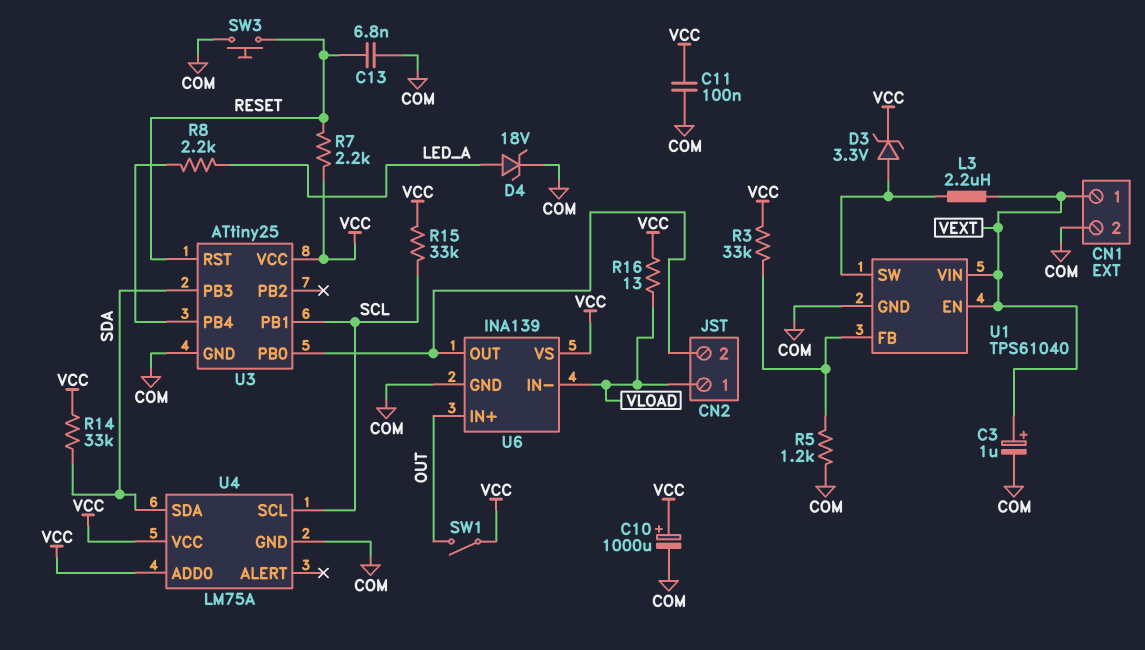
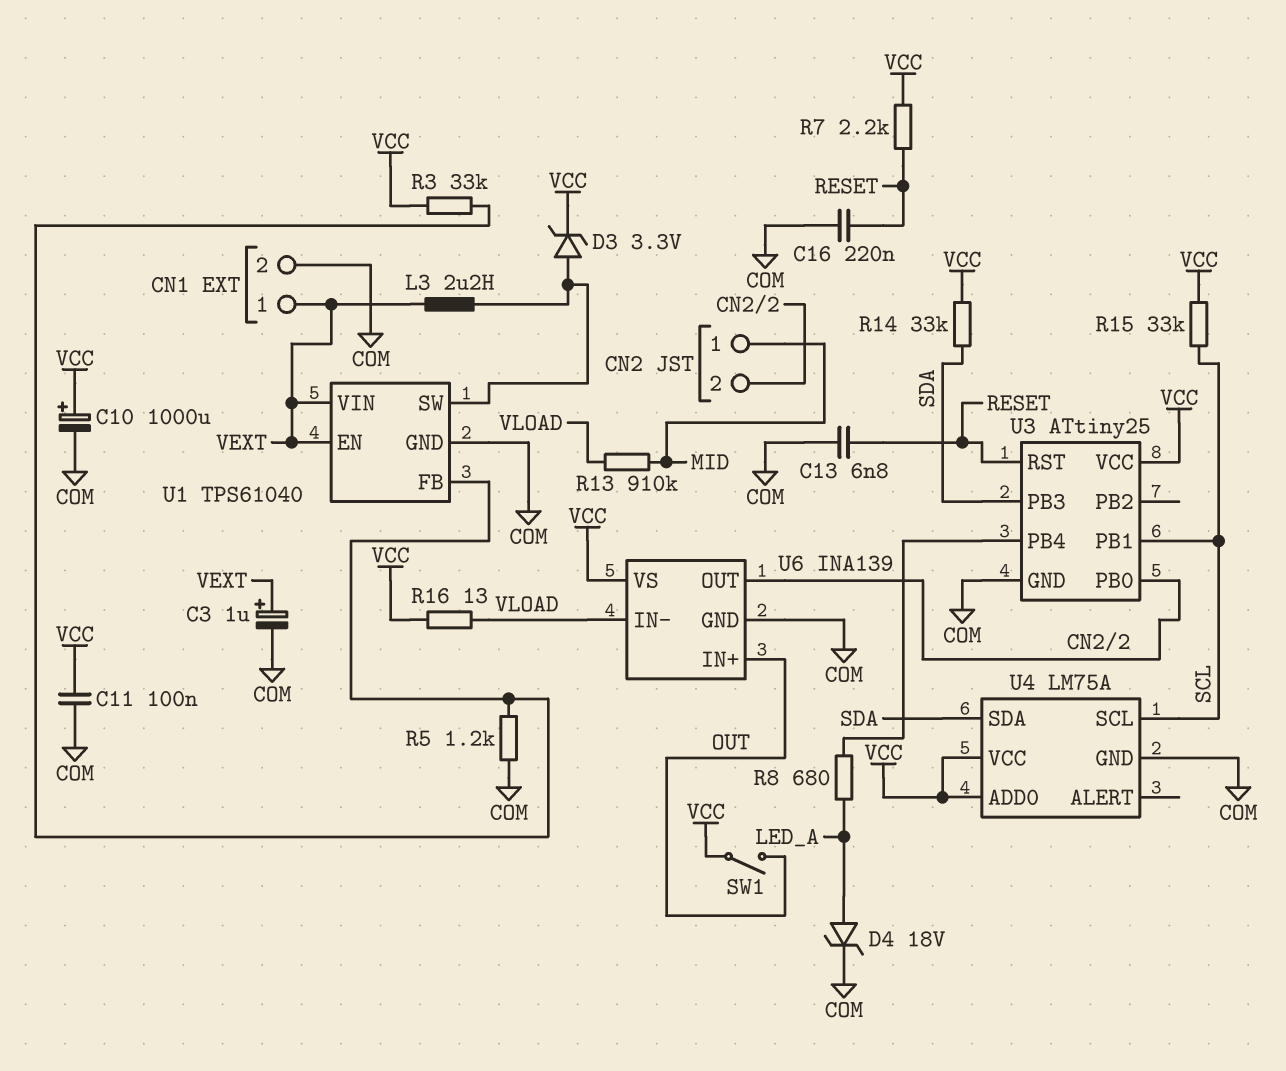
C16: none -> 220nF (COM, RESET)
CN2 pin 1: VLOAD -> MID
R8: 2.2k (LED_A, U3/PB4) -> 680 (LED_A, U3/PB4)
R13: none -> 910k (MID, VLOAD)
SW3: button (COM, RESET) -> none

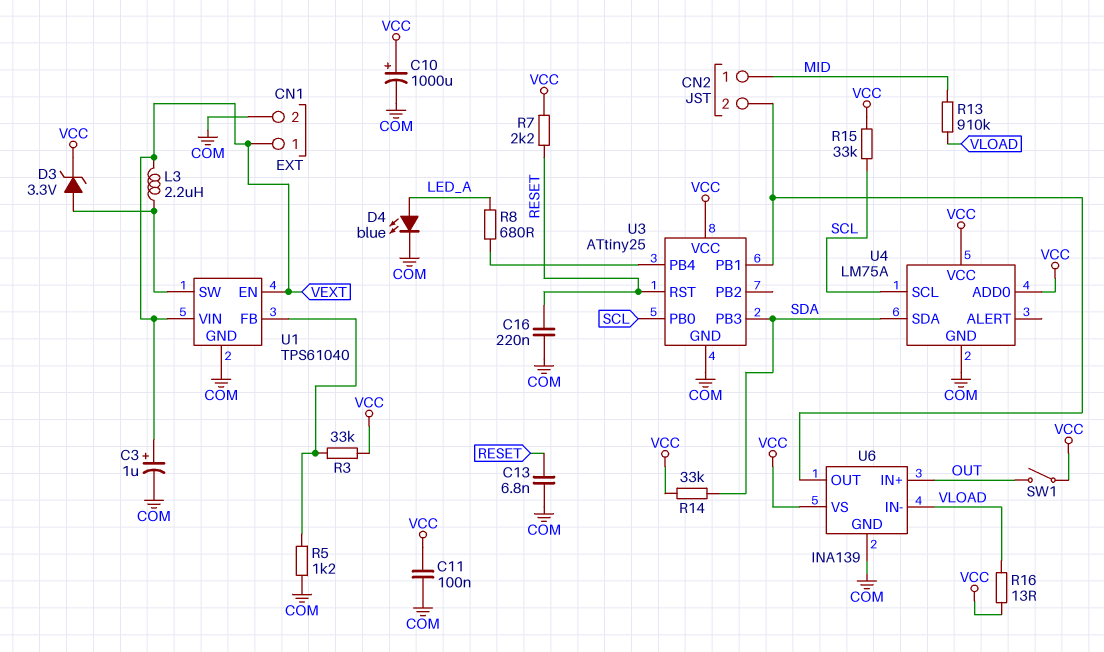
D4: zener 18V (A LED_A, K COM) -> LED blue (A LED_A, K COM)
U3 pin PB0: CN2/2 -> SCL
U3 pin PB1: SCL -> CN2/2

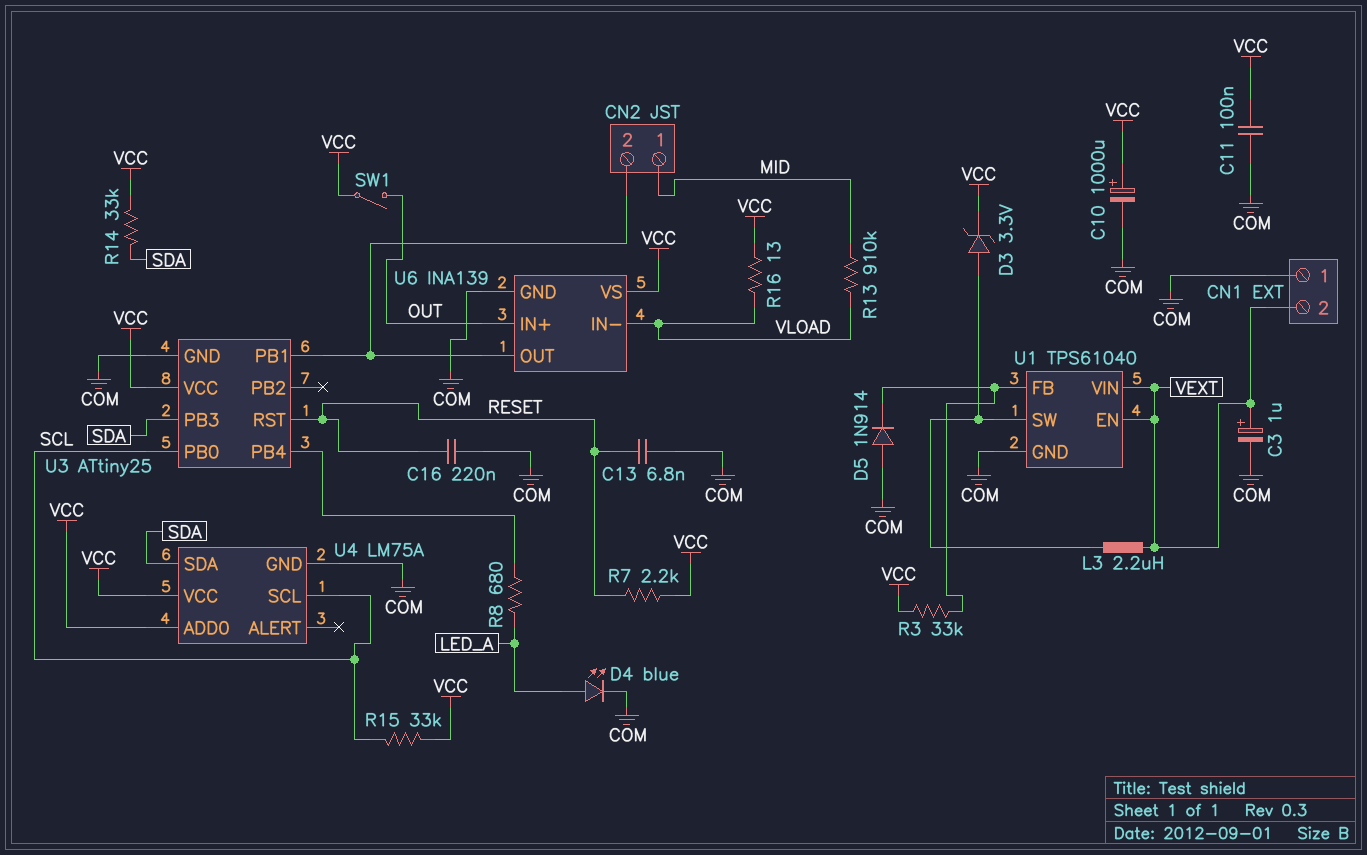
CN1 pin 1: VEXT -> COM
CN1 pin 2: COM -> VEXT
D5: none -> diode 1N914 (A COM, K U1/FB)
R5: 1.2k (COM, U1/FB) -> none

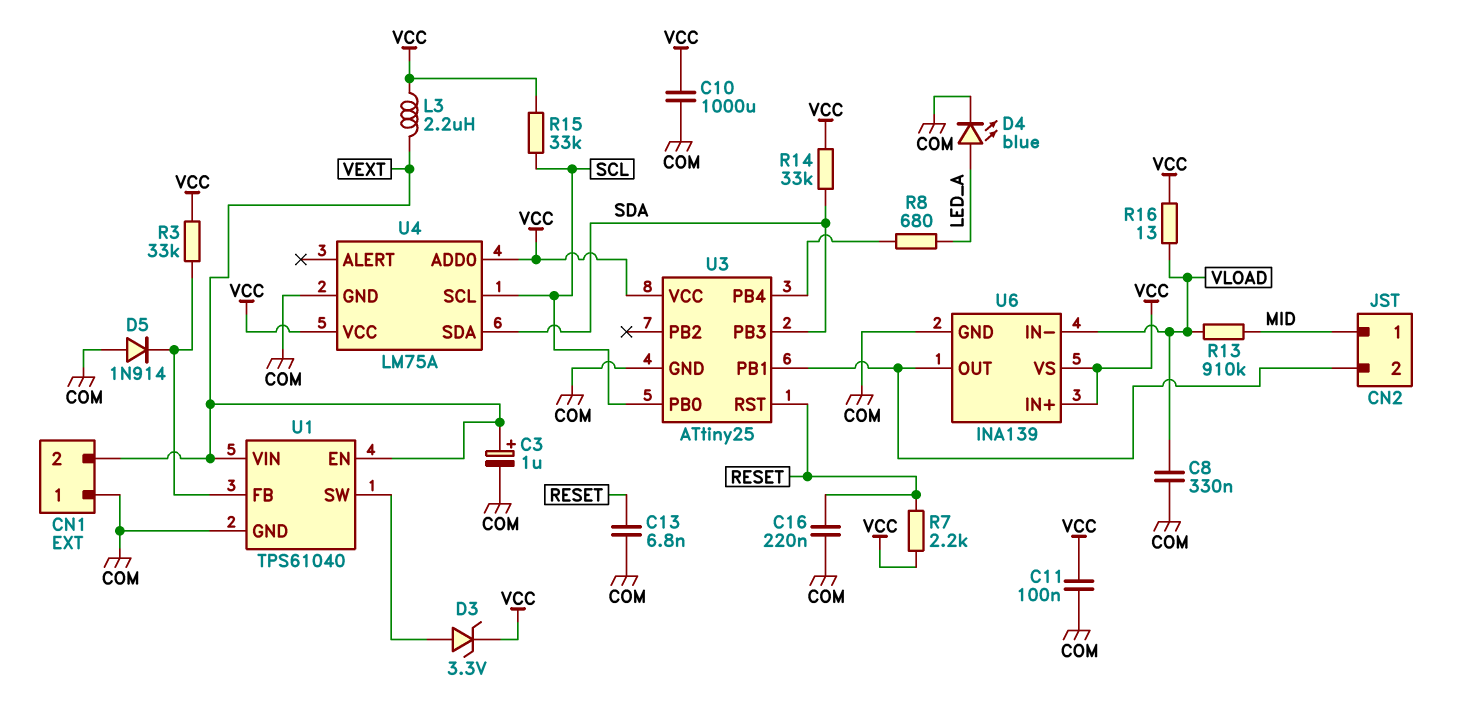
C8: none -> 330nF (COM, VLOAD)
C10: 1000uF (plus VCC, minus COM) -> 1000uF (COM, VCC)
L3: 2.2uH (U1/SW, VEXT) -> 2.2uH (VCC, VEXT)
SW1: switch (OUT, VCC) -> none
U6 pin IN+: OUT -> VCC

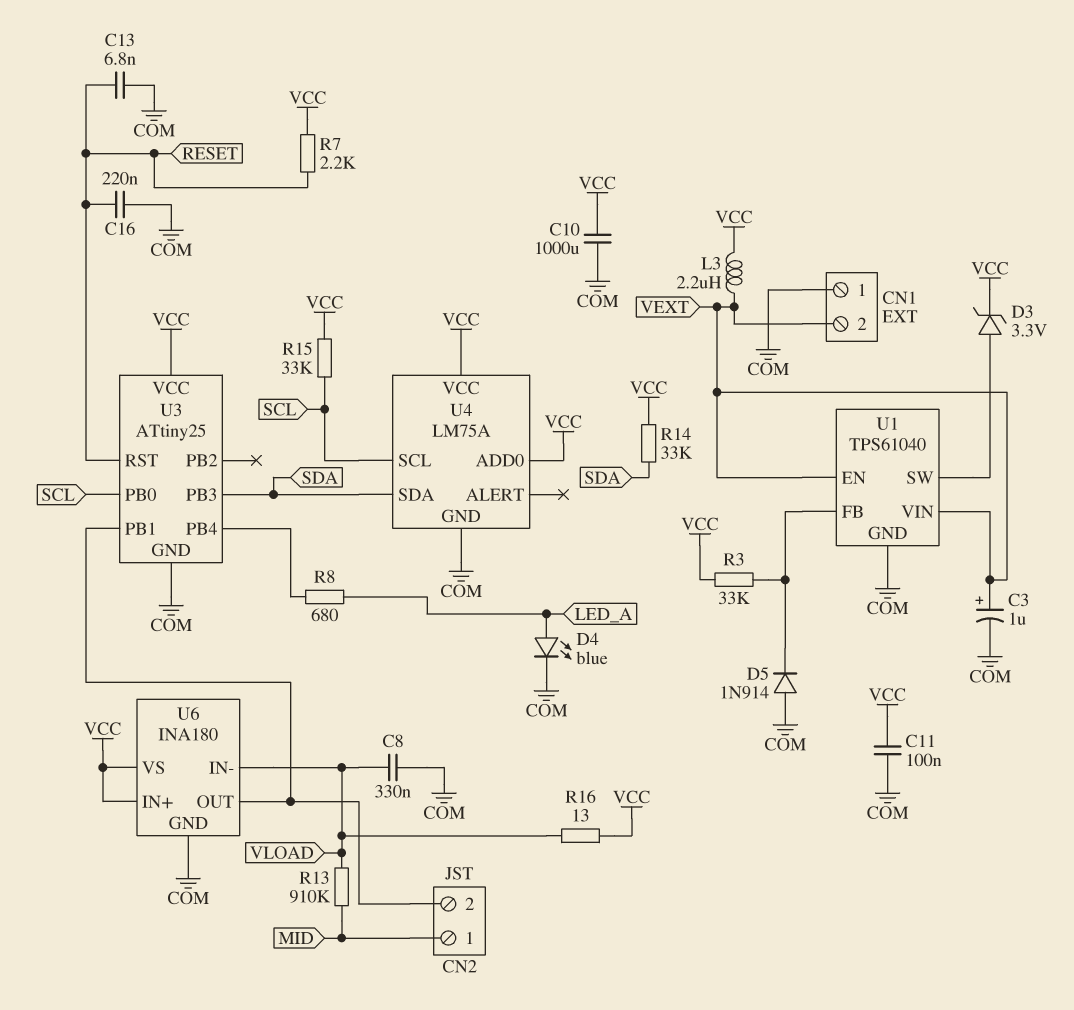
U6: INA139 -> INA180

